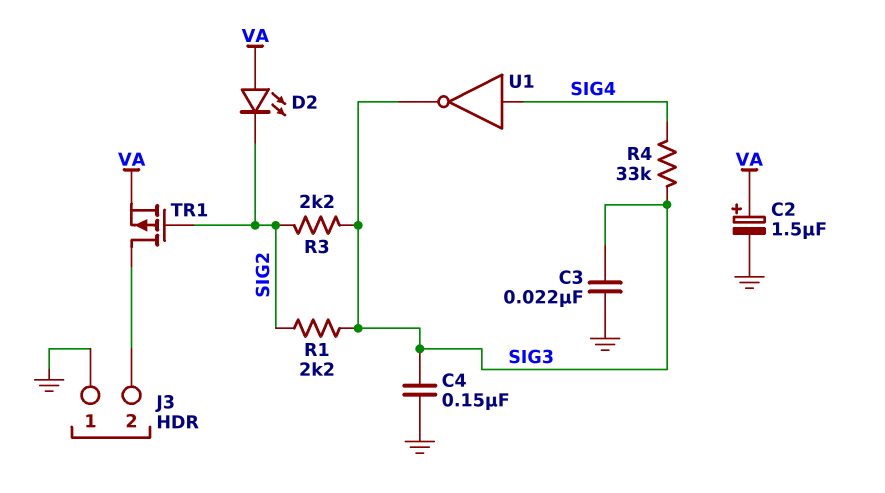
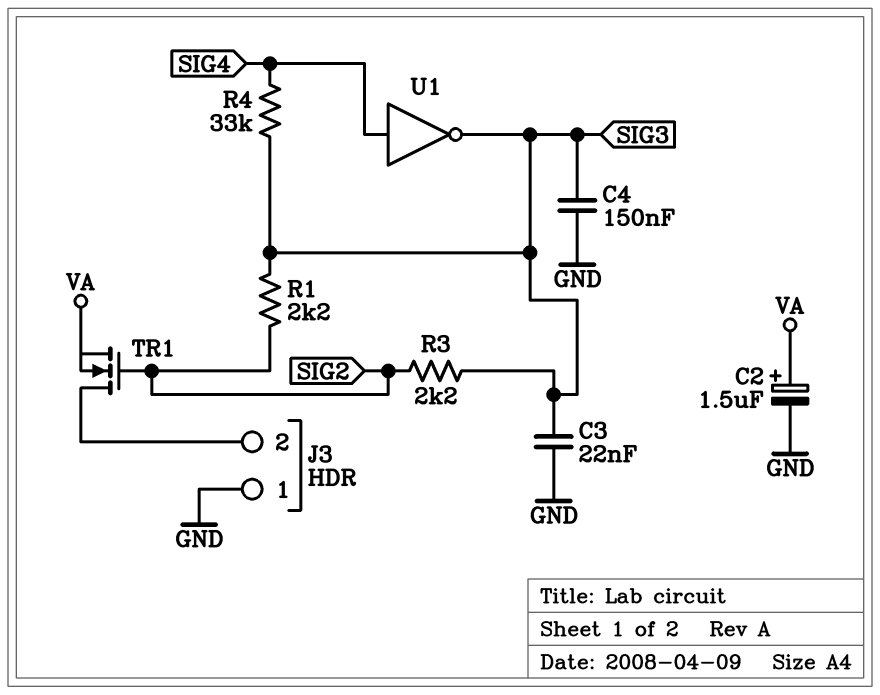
D2: LED (A VA, K SIG2) -> none
TR1: PMOS (G SIG2, D J3/2, S VA) -> NMOS (G SIG2, D J3/2, S VA)

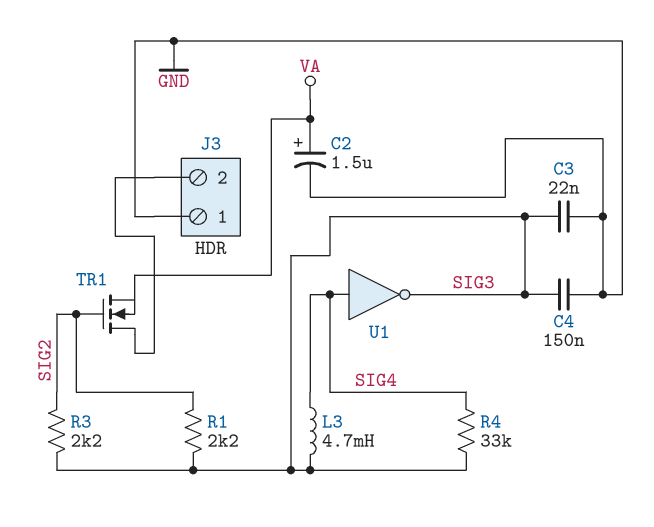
L3: none -> 4.7mH (SIG3, SIG4)

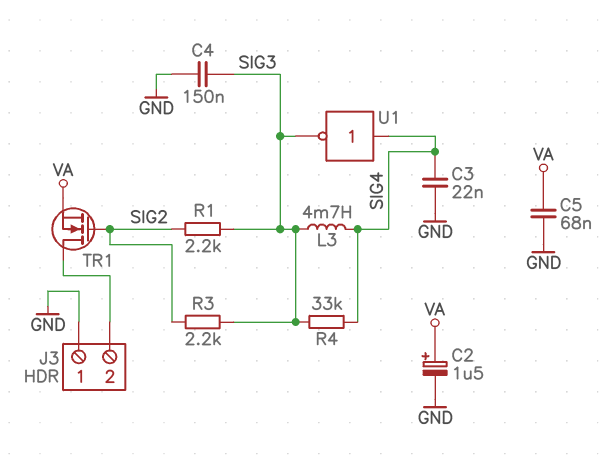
C3: 22nF (GND, SIG3) -> 22nF (GND, SIG4)
C5: none -> 68nF (GND, VA)

